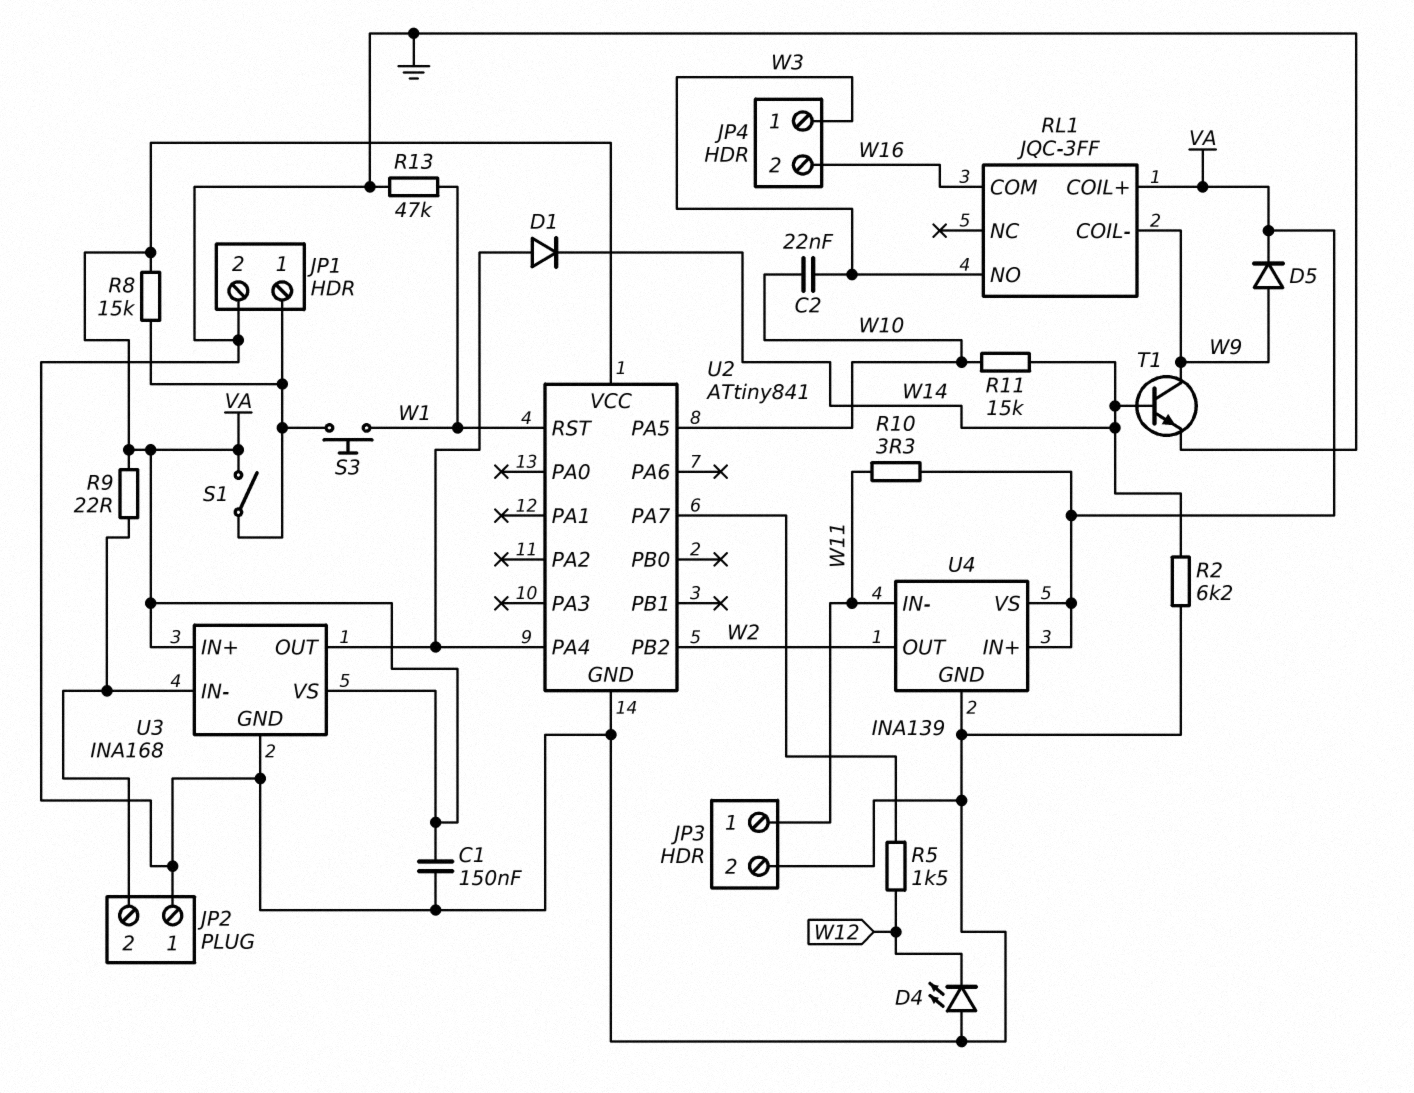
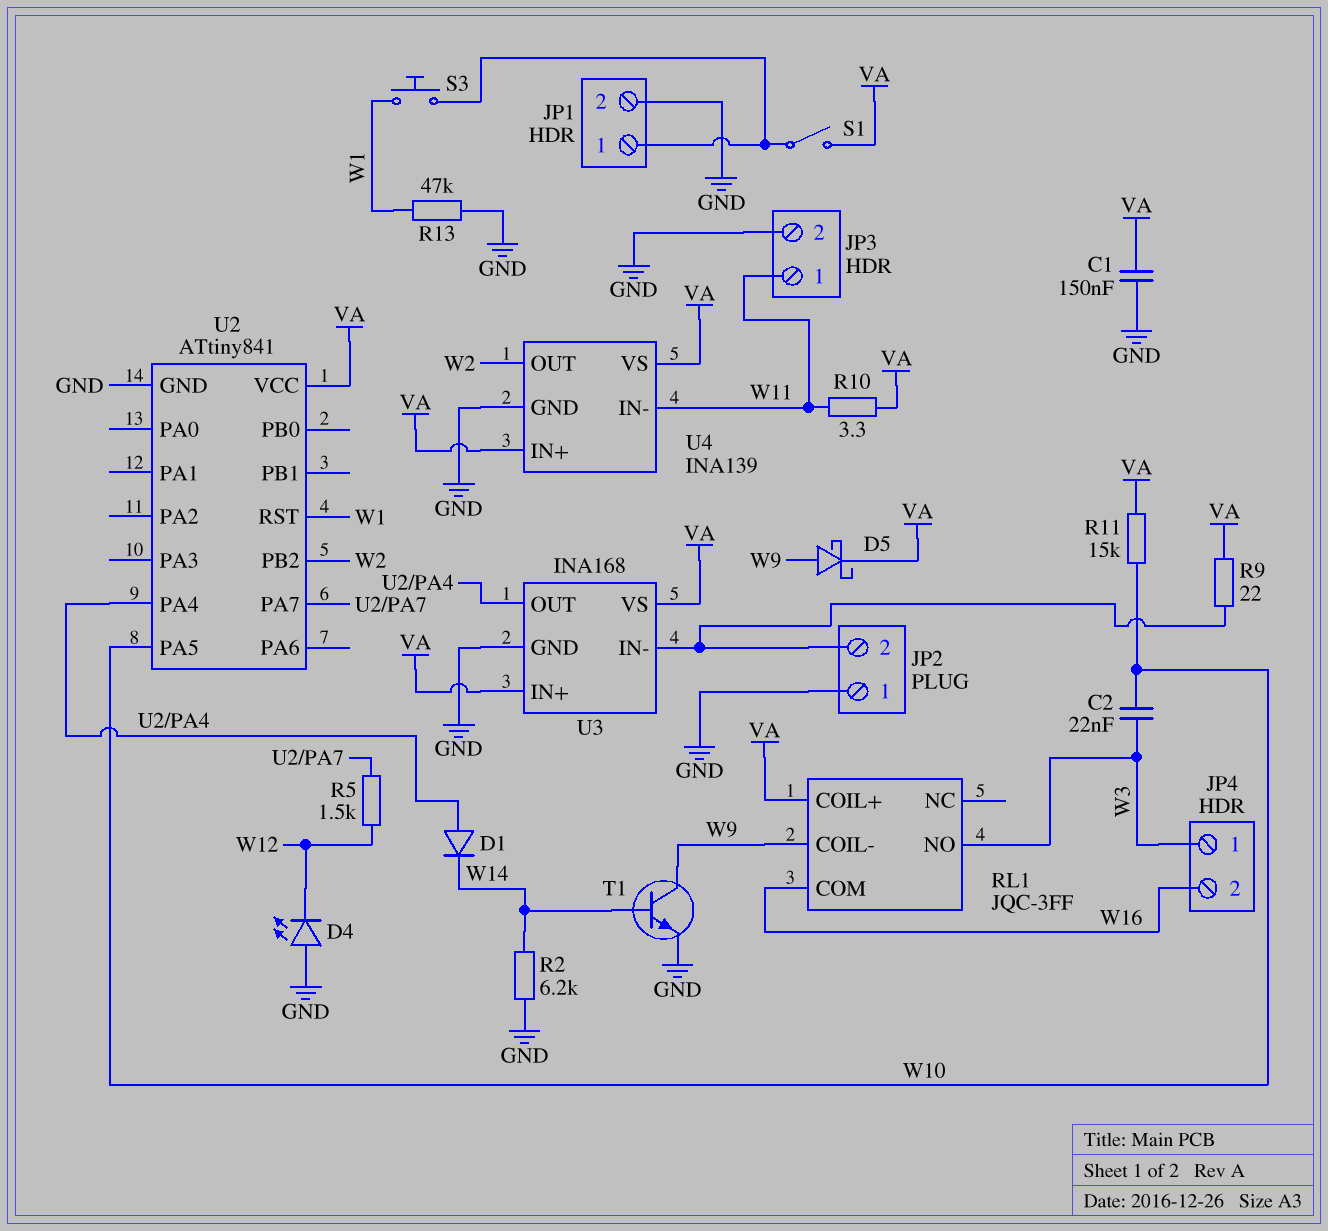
D5: diode (A W9, K VA) -> schottky (A W9, K VA)
R8: 15k (JP1/1, VA) -> none
R11: 15k (W10, W14) -> 15k (VA, W10)

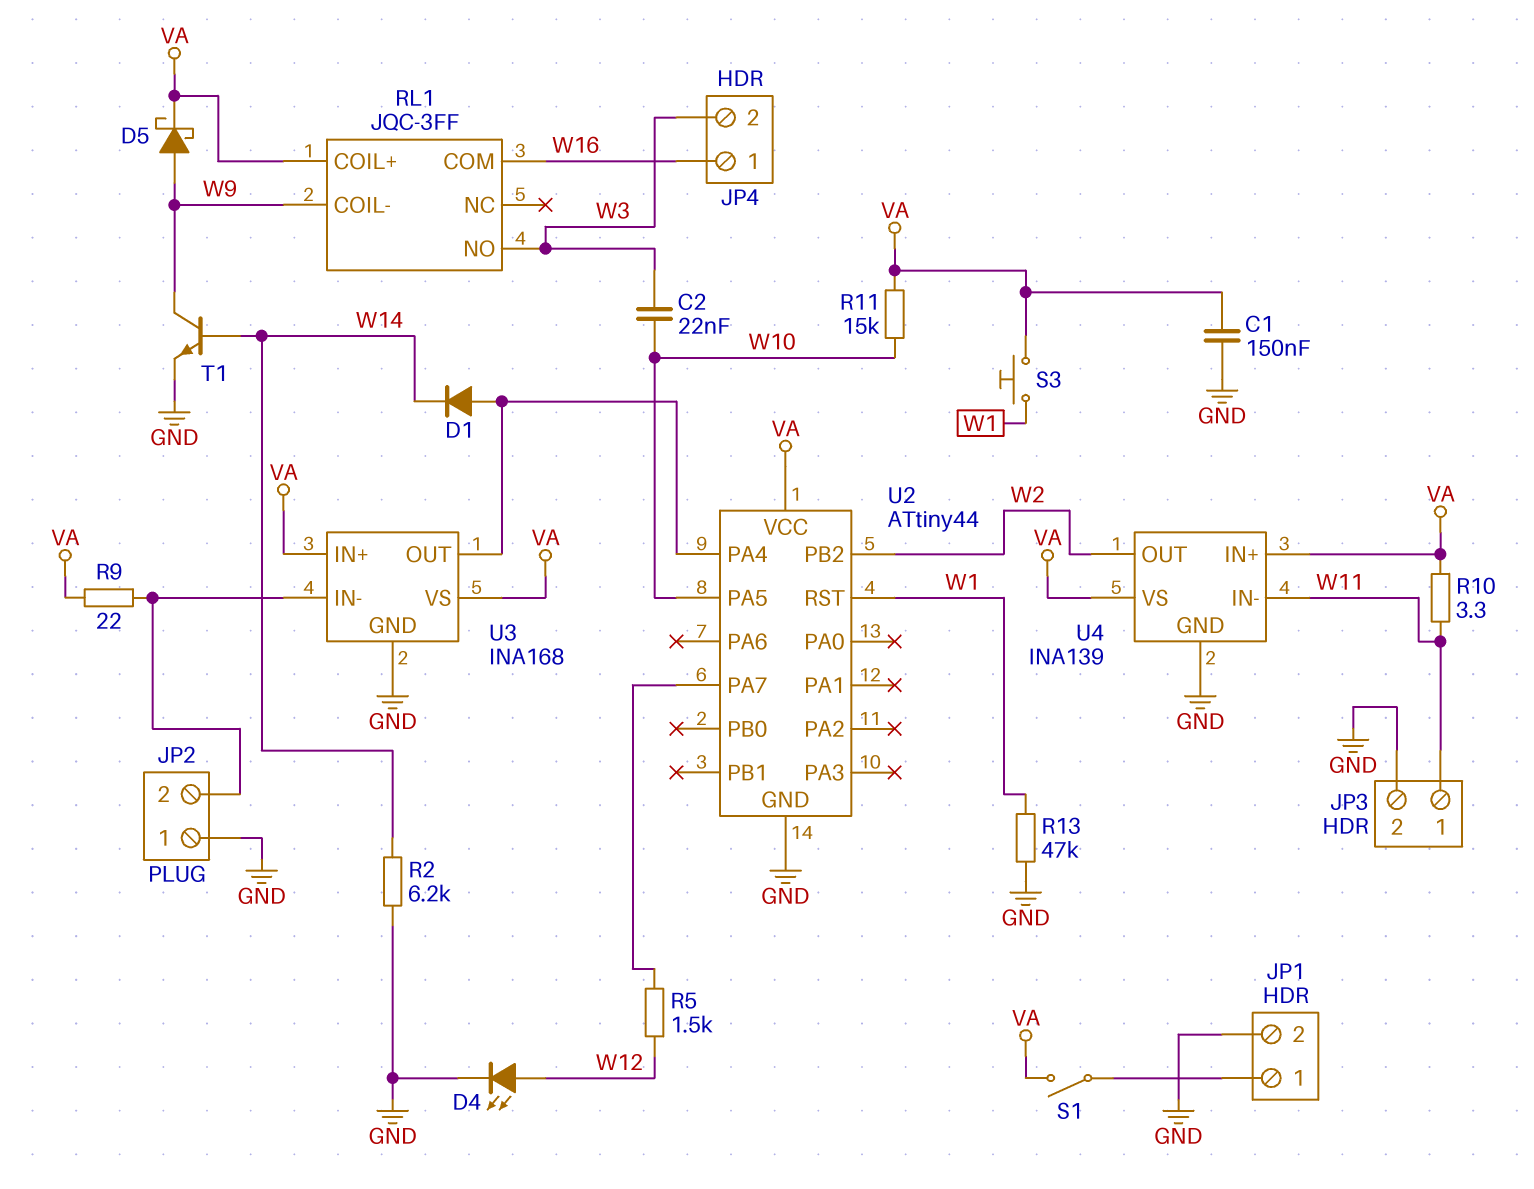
D4: LED (A GND, K W12) -> LED (A W12, K GND)
JP4 pin 1: W3 -> W16
JP4 pin 2: W16 -> W3
S3: button (JP1/1, W1) -> button (VA, W1)
U2: ATtiny841 -> ATtiny44

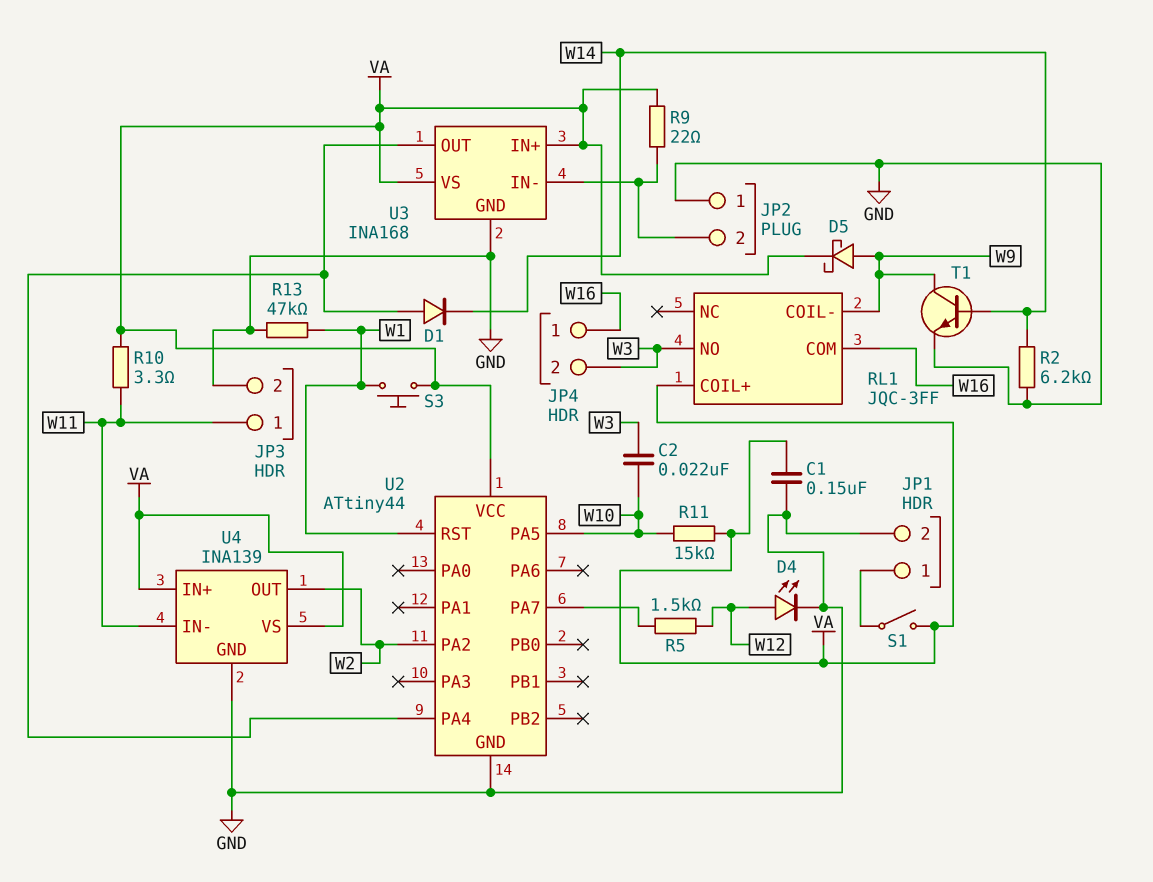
U2 pin PA2: none -> W2
U2 pin PB2: W2 -> none

